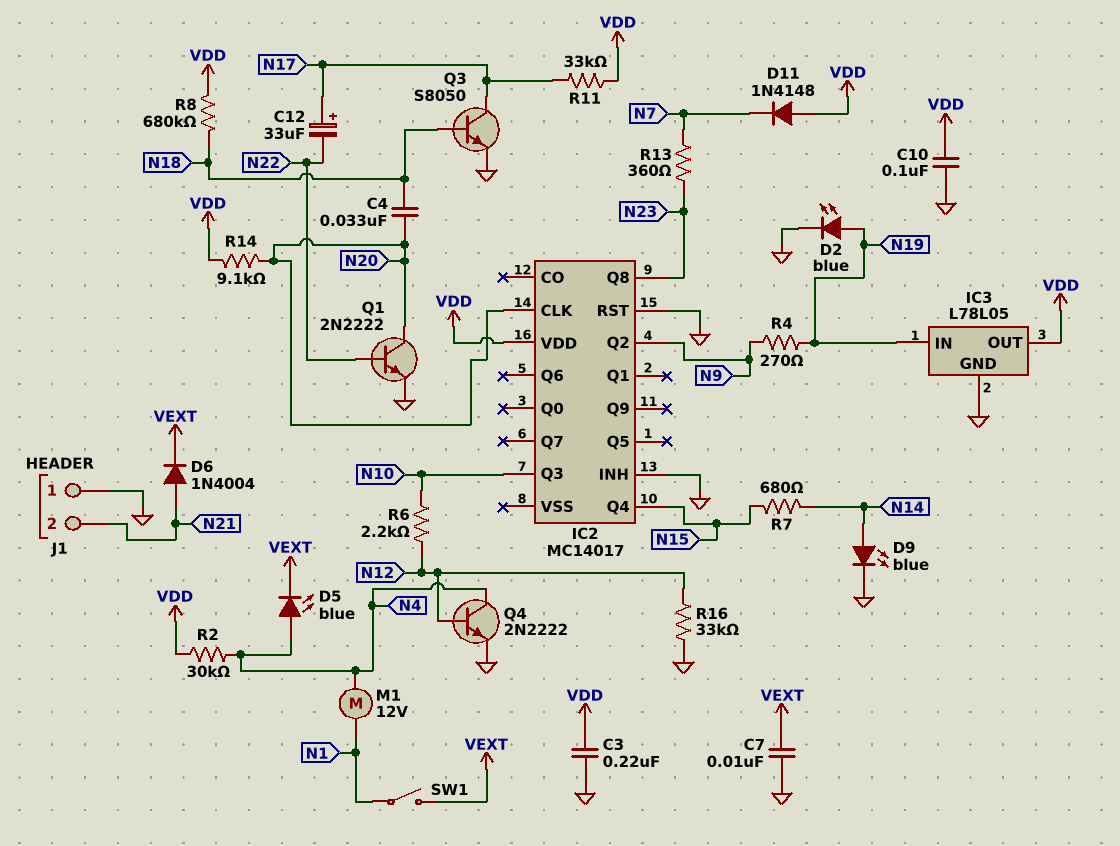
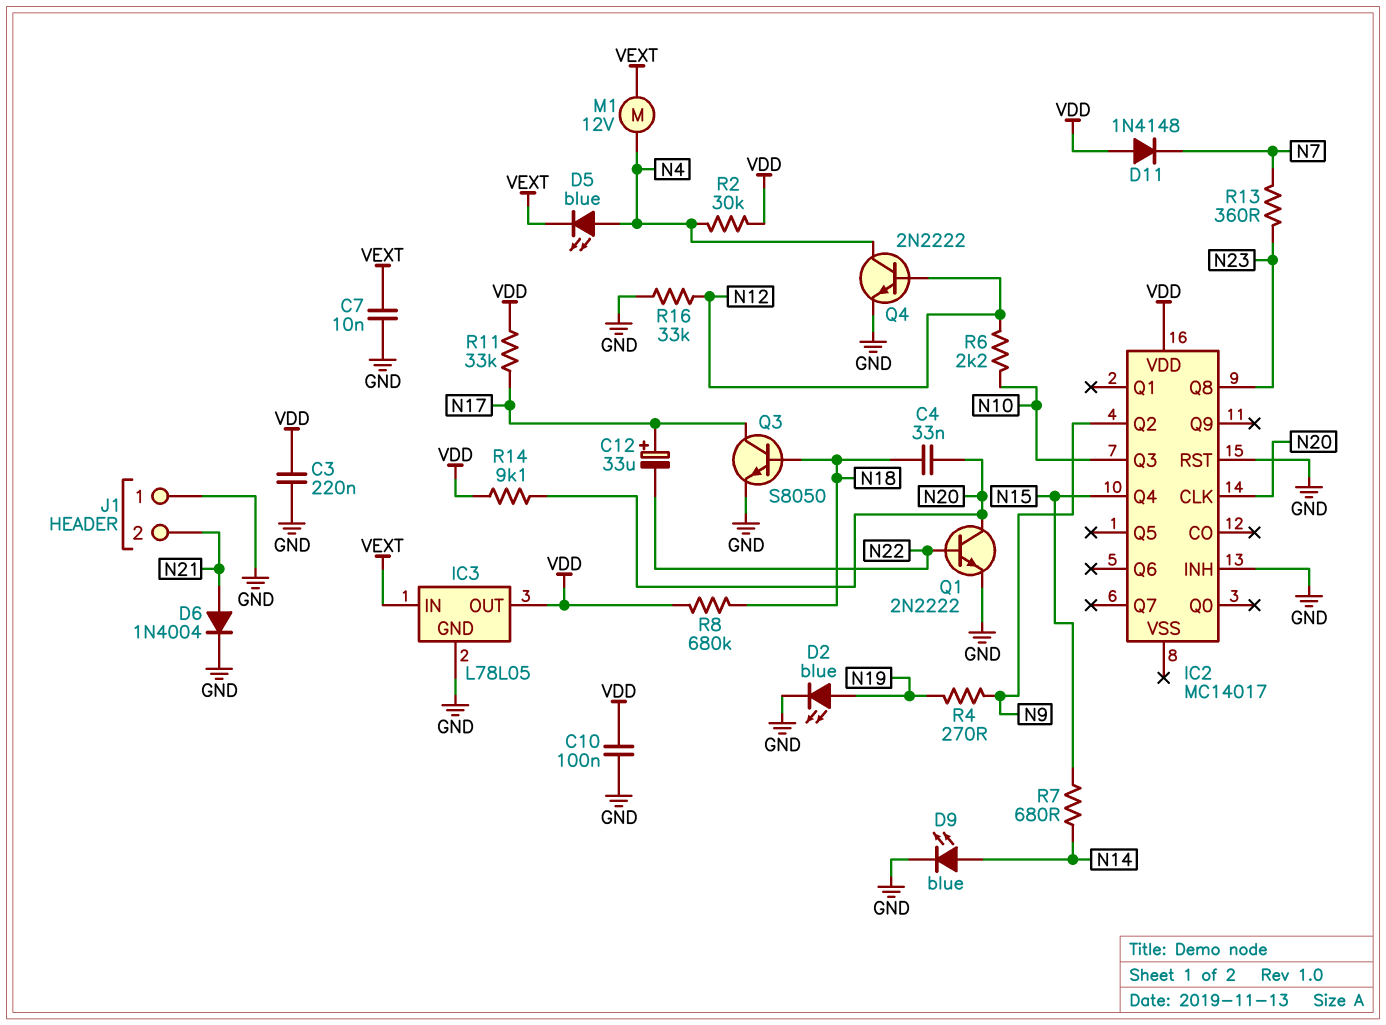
D6: diode 1N4004 (A N21, K VEXT) -> diode 1N4004 (A N21, K GND)
IC3 pin IN: N19 -> VEXT
M1: motor 12V (N1, N4) -> motor 12V (N4, VEXT)
SW1: switch (N1, VEXT) -> none

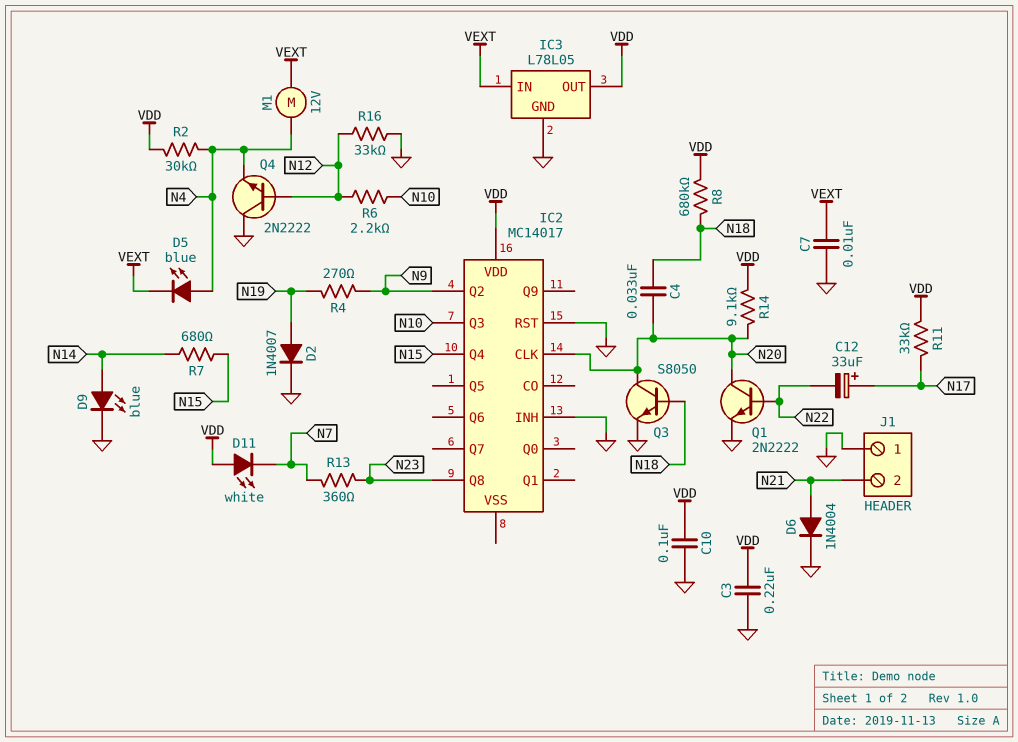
D2: LED blue (A N19, K GND) -> diode 1N4007 (A N19, K GND)
D11: diode 1N4148 (A VDD, K N7) -> LED white (A VDD, K N7)
Q3: NPN S8050 (B N18, C N17, E GND) -> NPN S8050 (B N18, C N20, E GND)
Q4: NPN 2N2222 (B N12, C N4, E GND) -> NPN 2N2222 (B N12, C GND, E N4)

